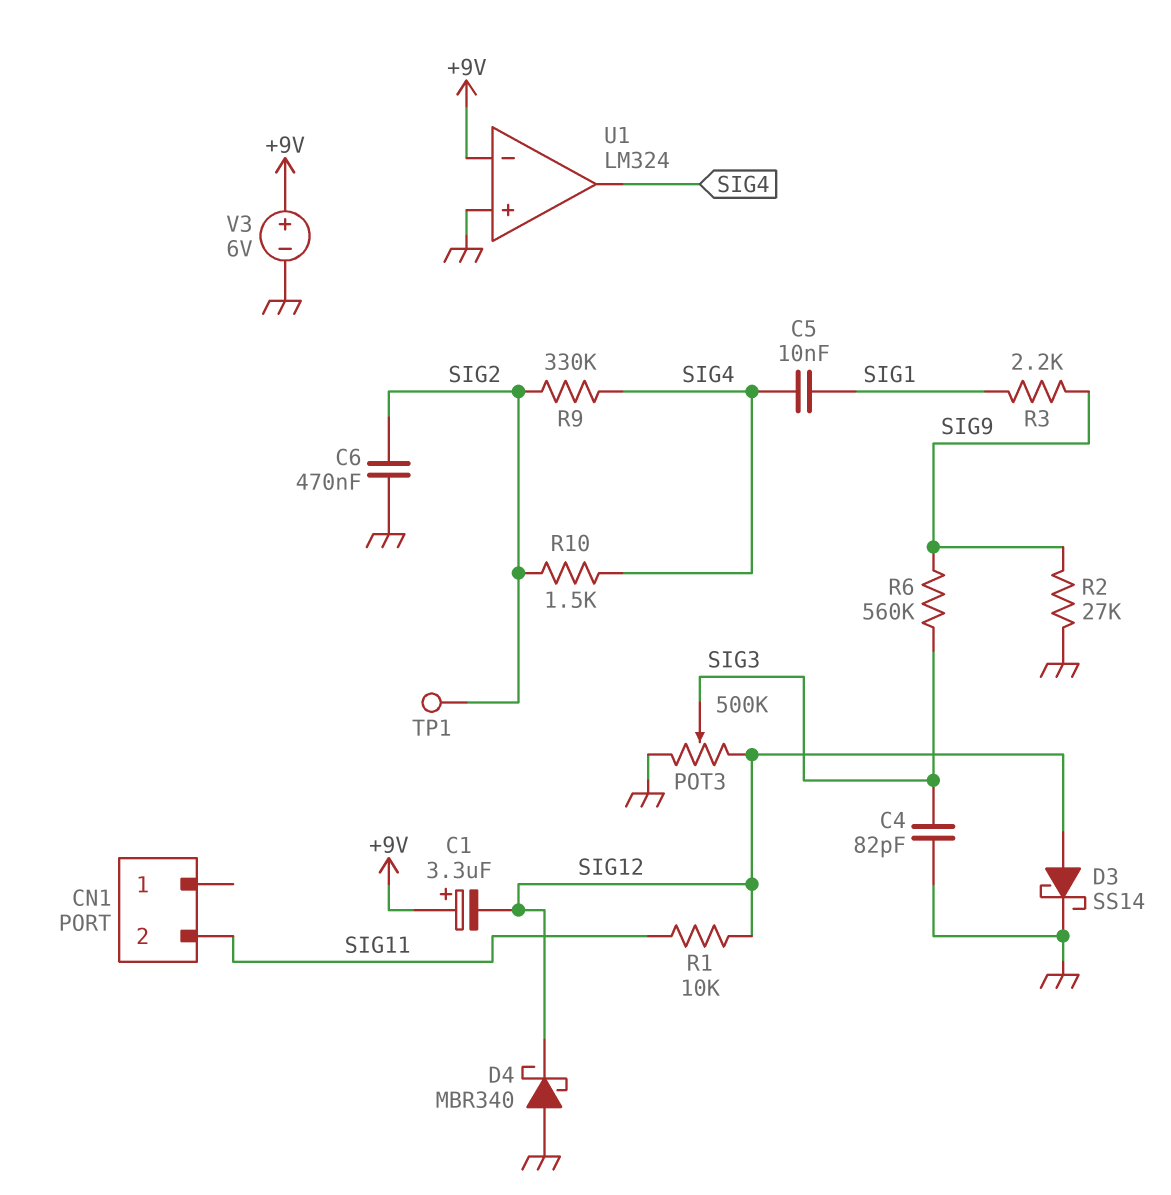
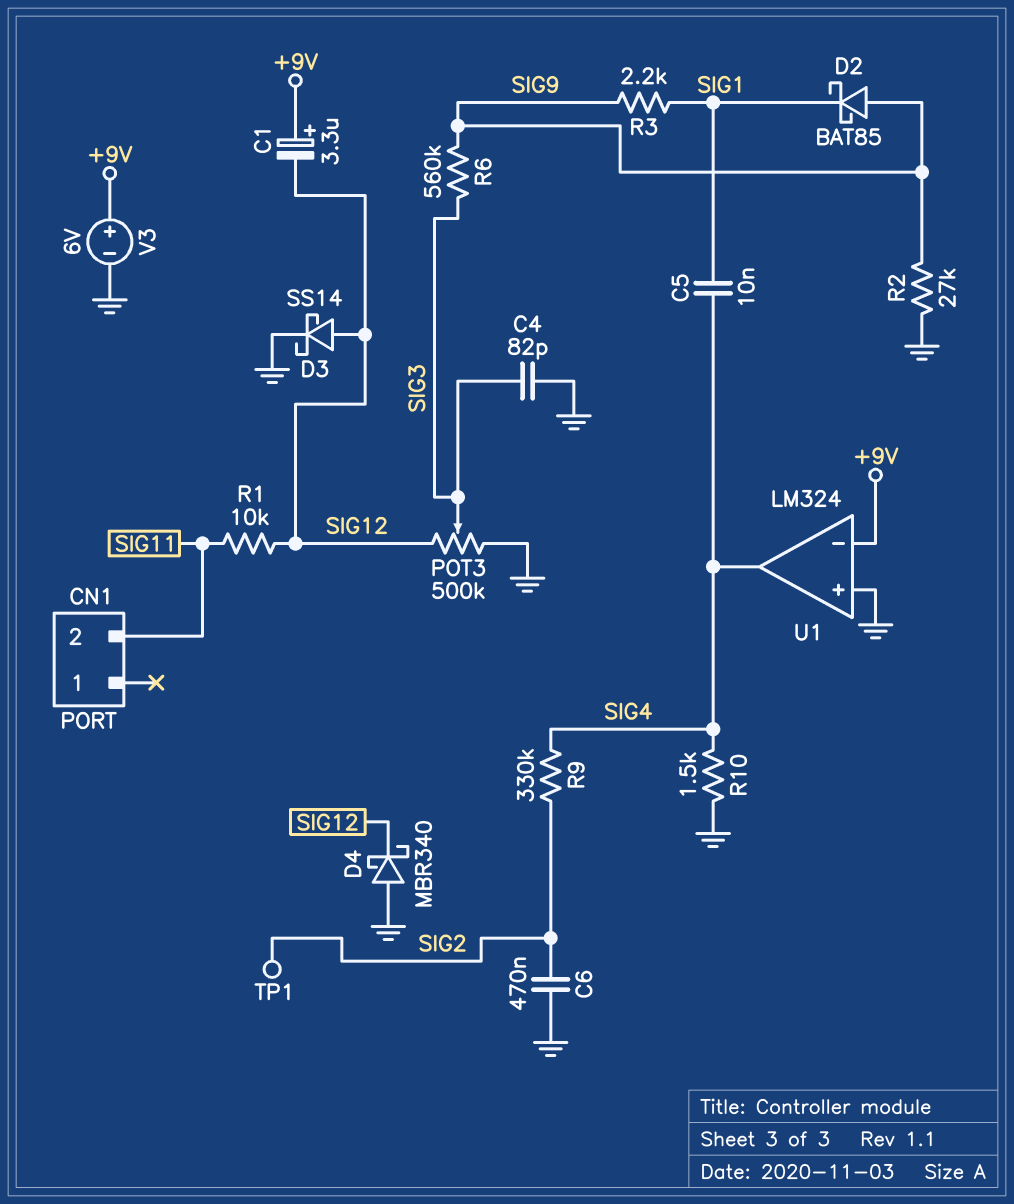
D2: none -> schottky BAT85 (A SIG9, K SIG1)
R10: 1.5k (SIG2, SIG4) -> 1.5k (GND, SIG4)

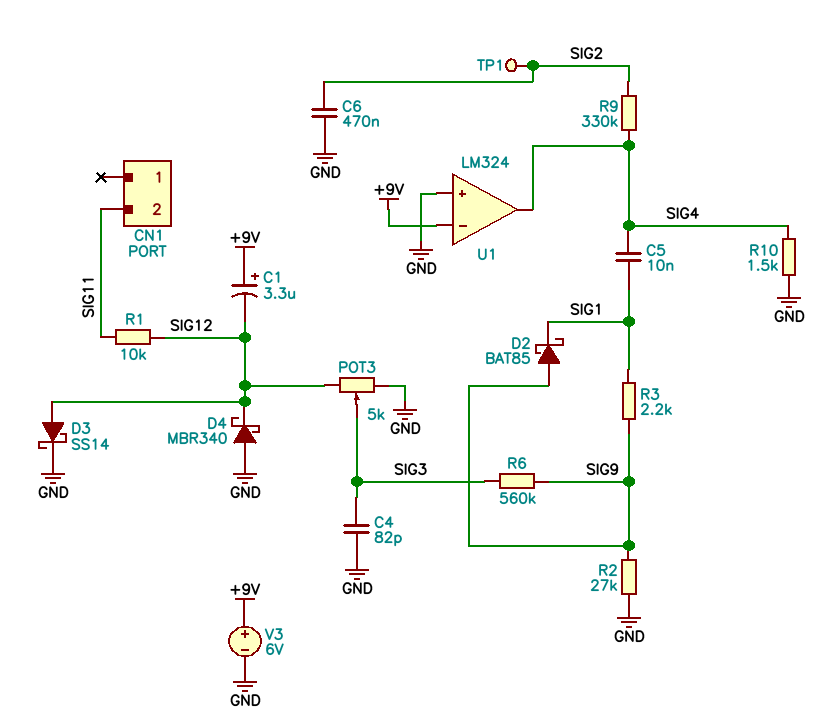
POT3: 500k (GND, SIG12, wiper SIG3) -> 5k (GND, SIG12, wiper SIG3)

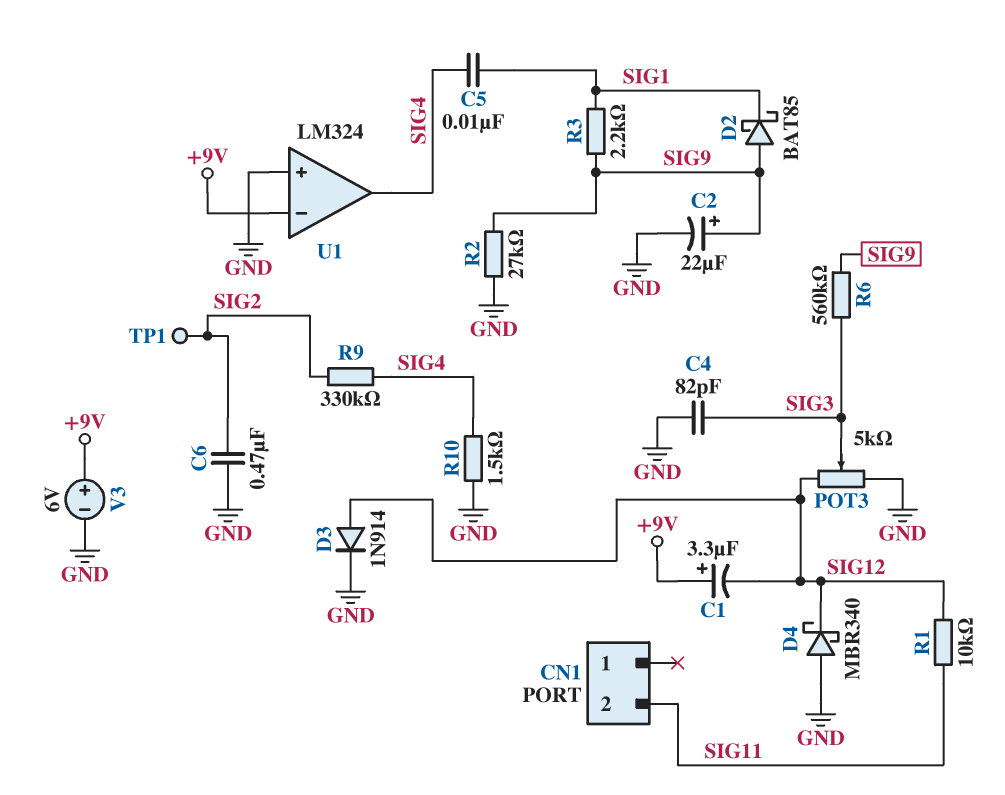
C2: none -> 22uF (plus SIG9, minus GND)
D3: schottky SS14 (A SIG12, K GND) -> diode 1N914 (A SIG12, K GND)

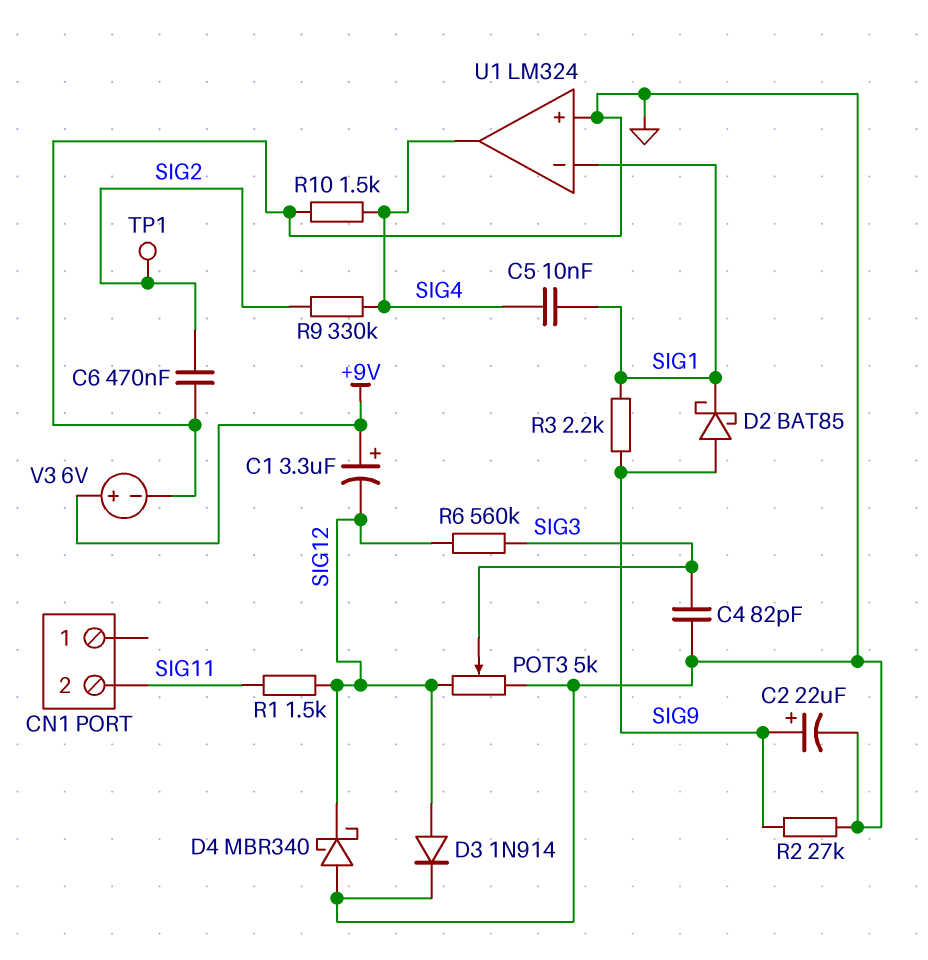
R1: 10k (SIG11, SIG12) -> 1.5k (SIG11, SIG12)
R6: 560k (SIG3, SIG9) -> 560k (SIG3, SIG12)
U1 pin in-: +9V -> SIG1

